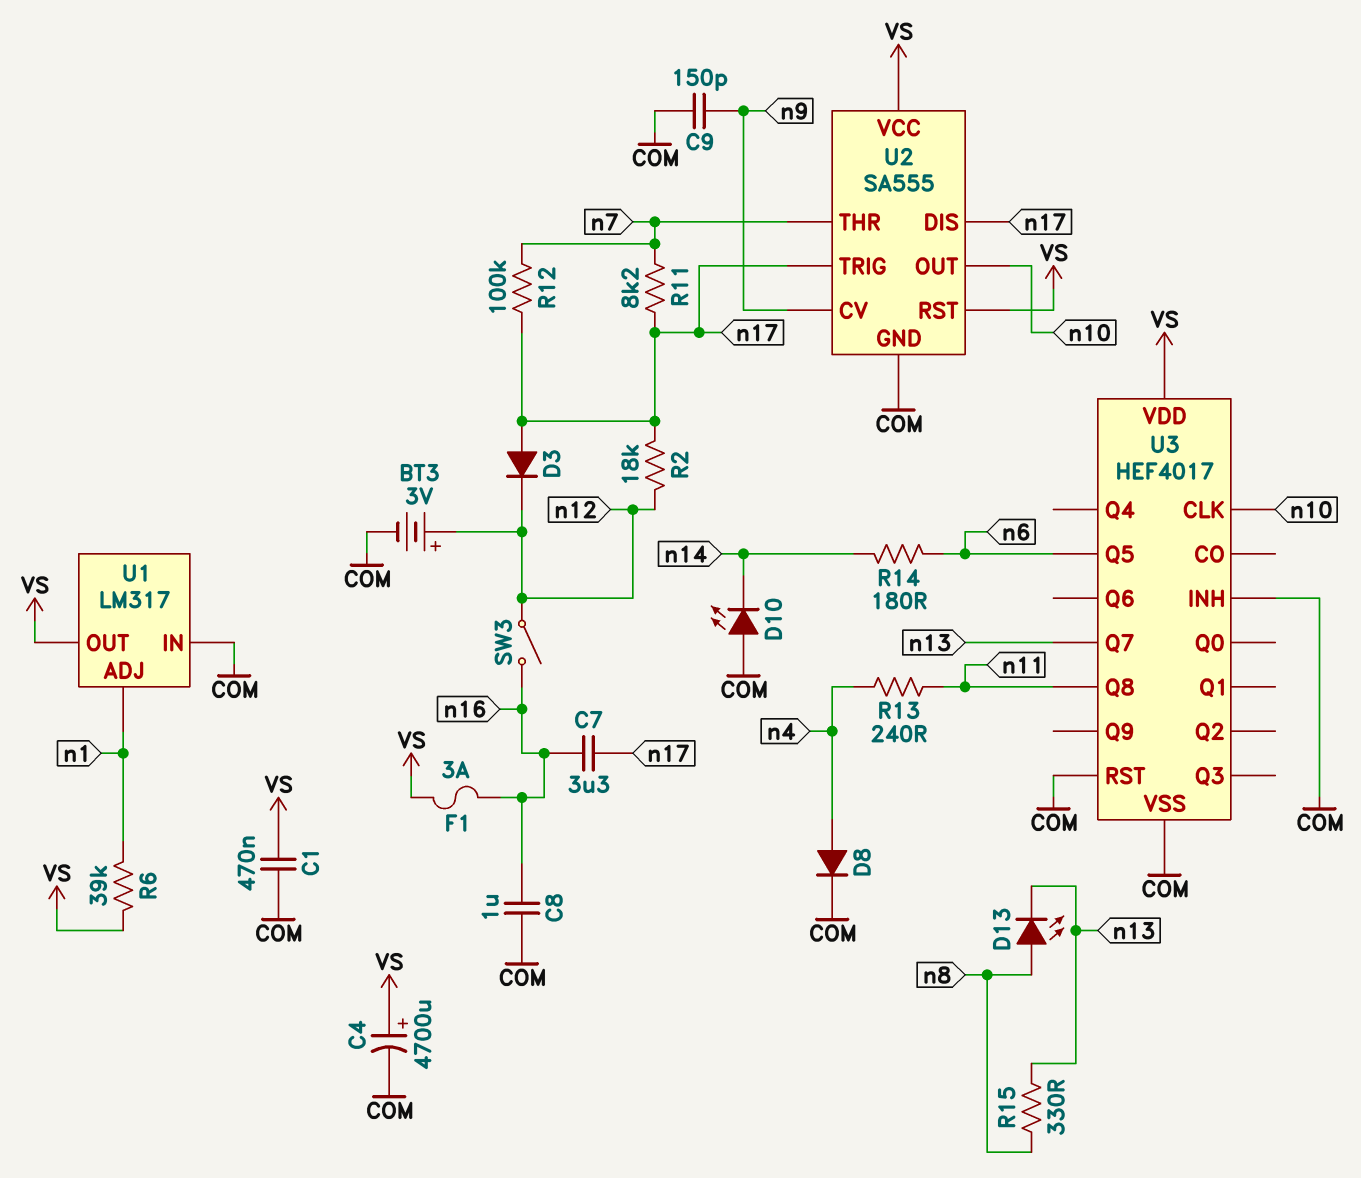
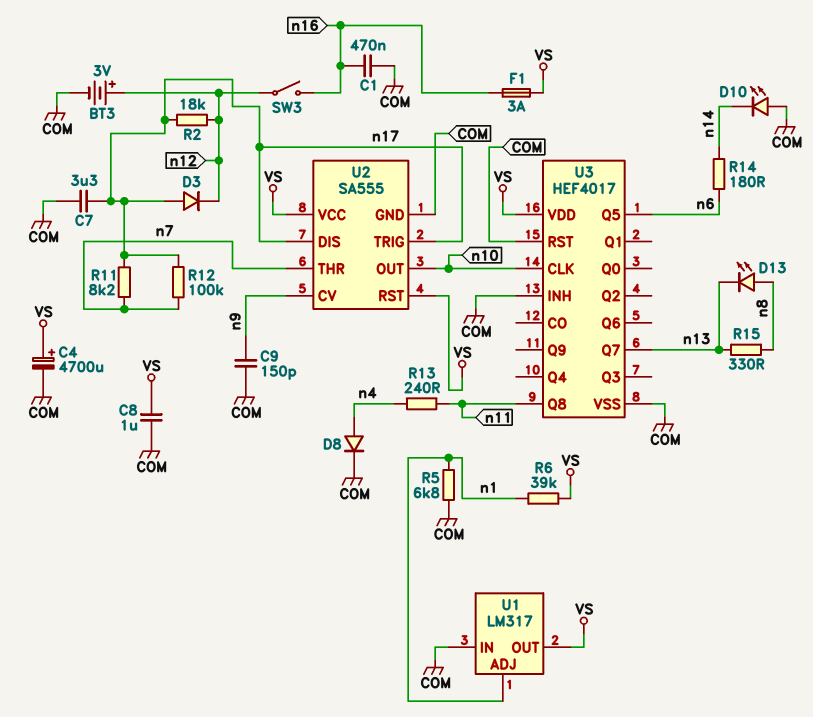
C1: 470nF (COM, VS) -> 470nF (COM, n16)
C7: 3.3uF (n16, n17) -> 3.3uF (COM, n17)
C8: 1uF (COM, n16) -> 1uF (COM, VS)
R5: none -> 6.8k (COM, n1)

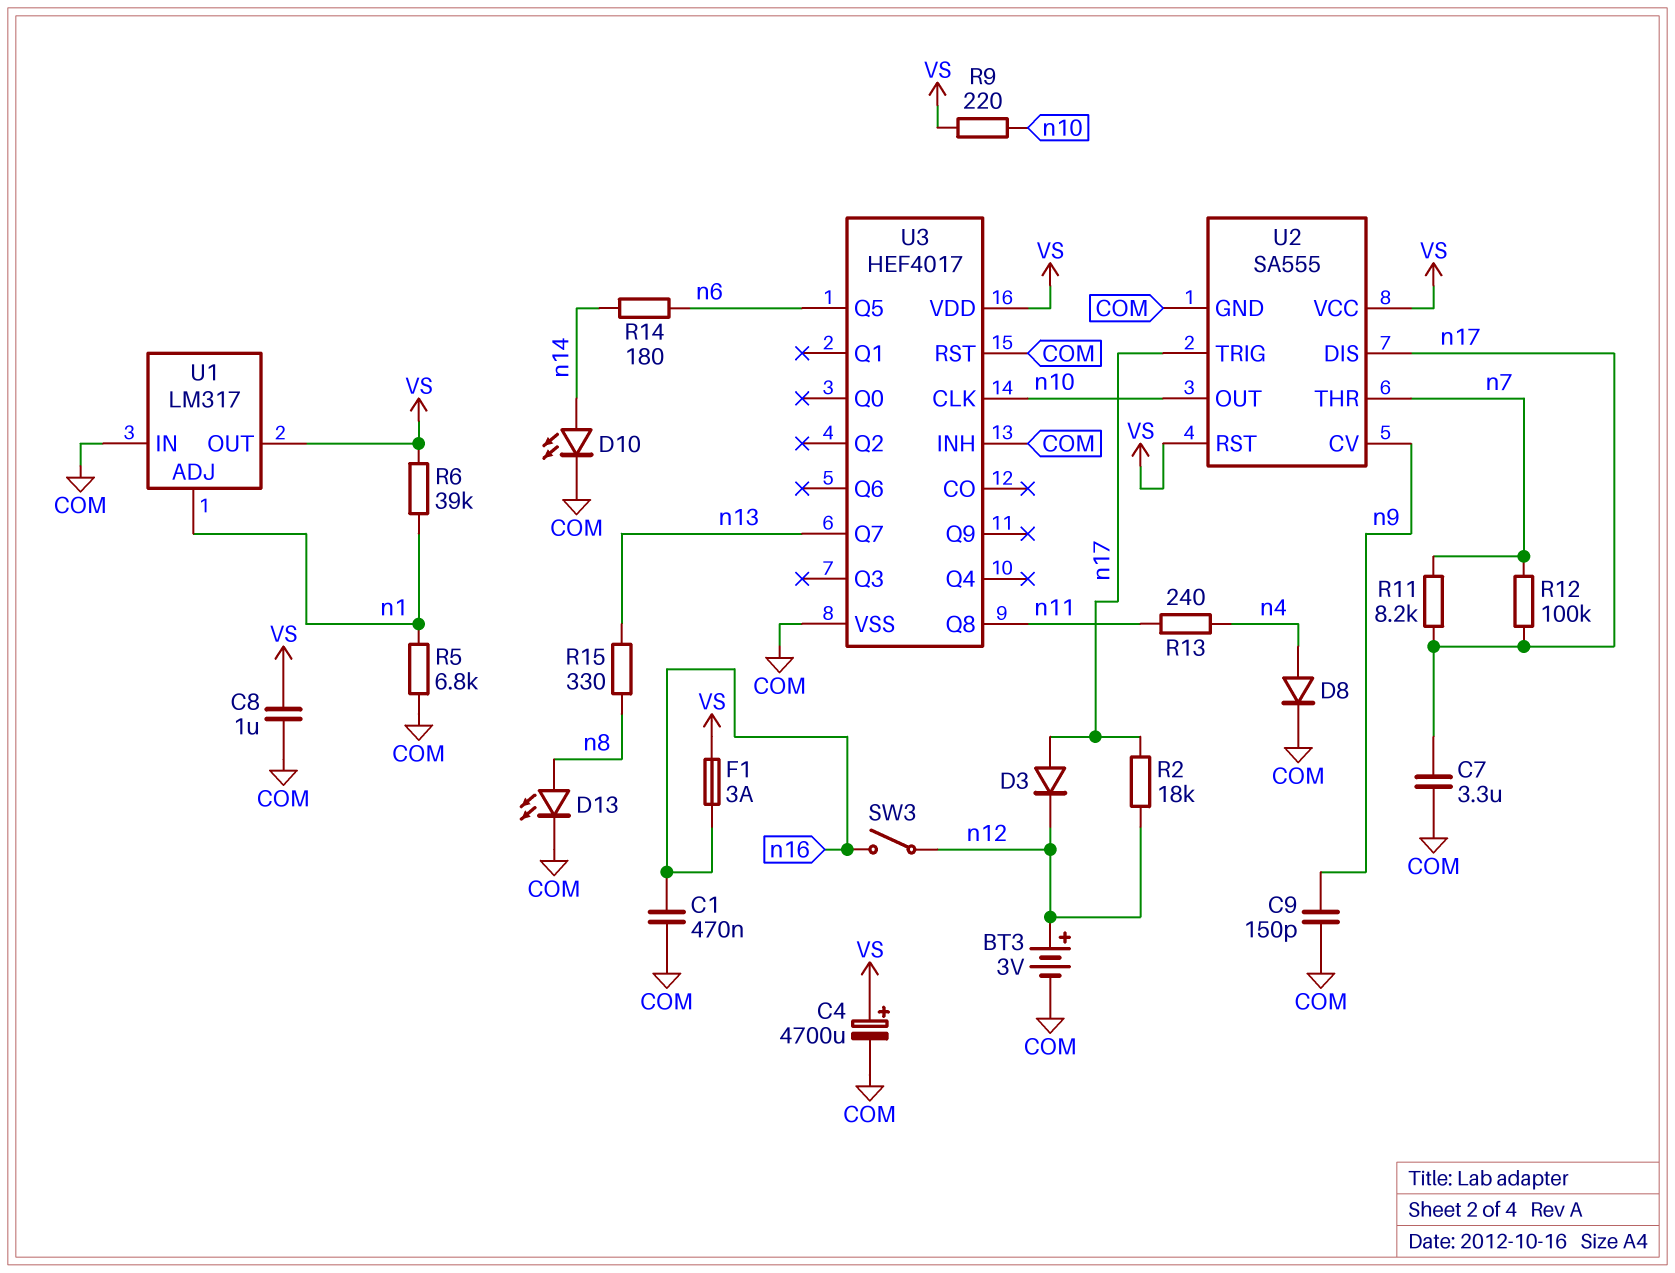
D10: LED (A COM, K n14) -> LED (A n14, K COM)
D13: LED (A n8, K n13) -> LED (A n8, K COM)
R9: none -> 220 (VS, n10)

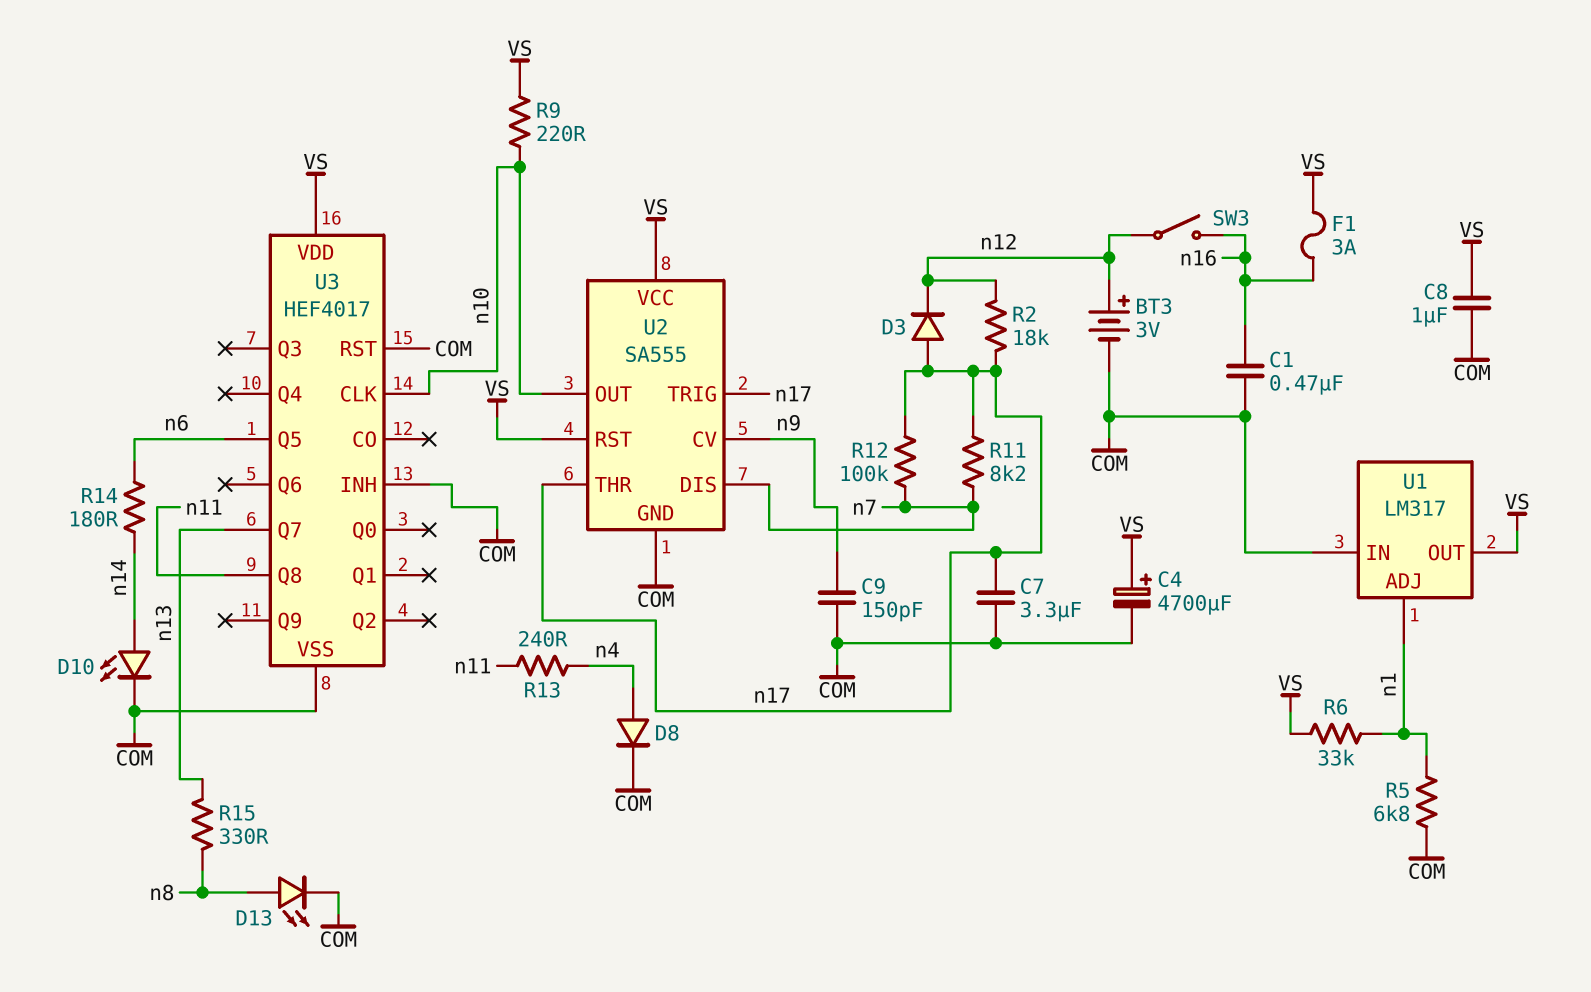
R6: 39k (VS, n1) -> 33k (VS, n1)
U2 pin DIS: n17 -> n7
U2 pin THR: n7 -> n17

